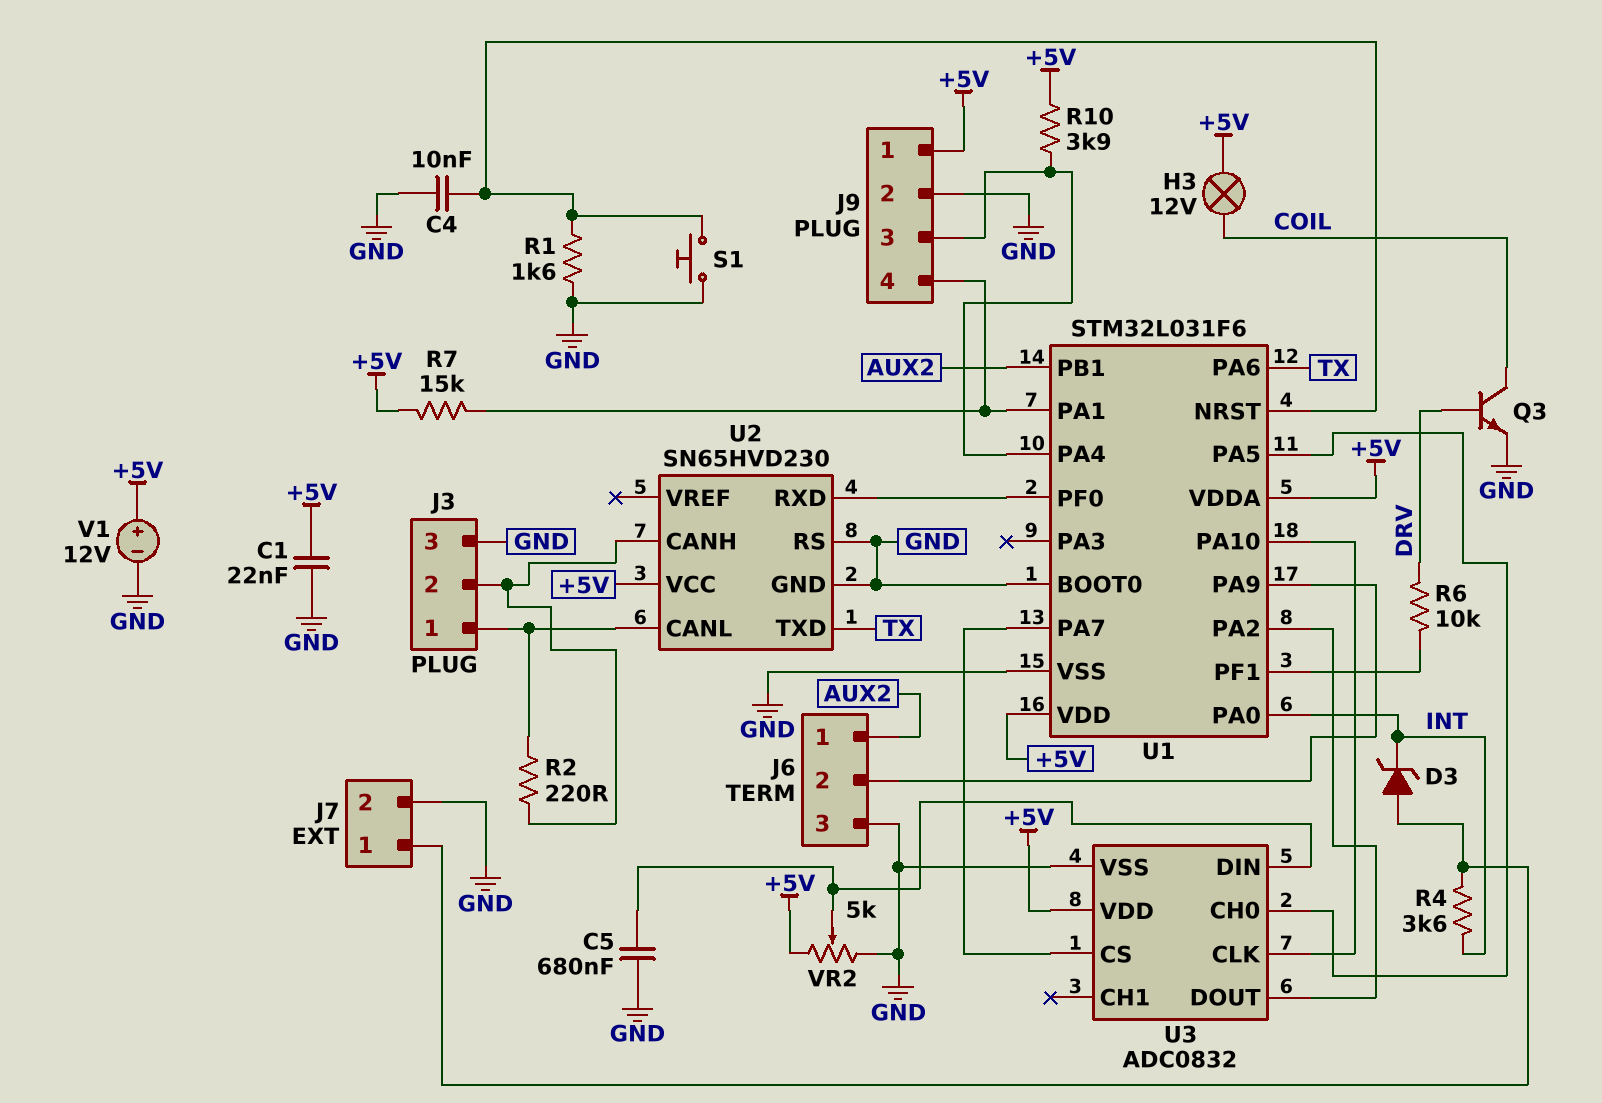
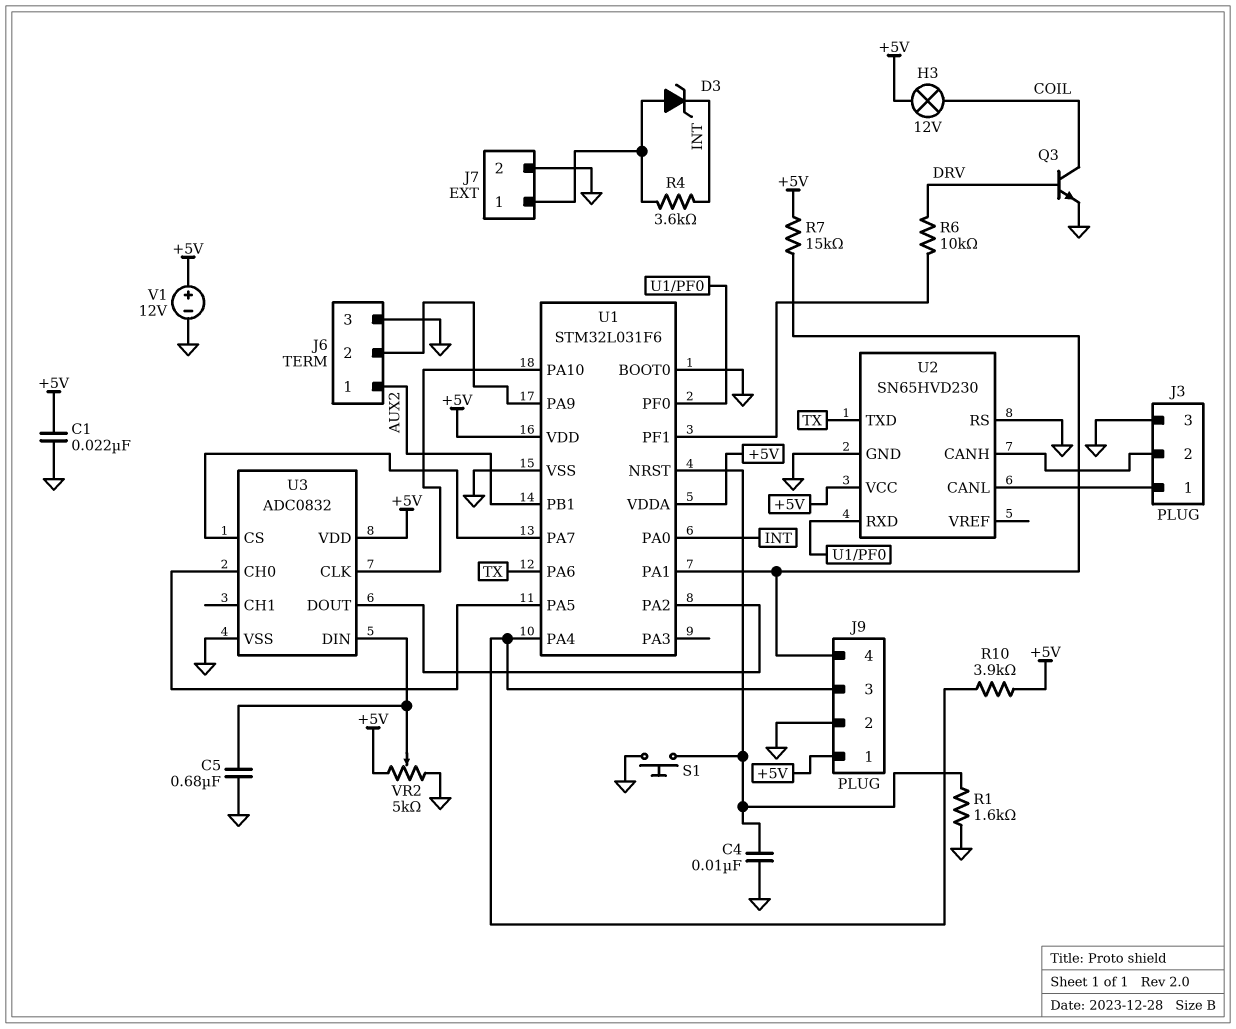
R2: 220 (J3/1, J3/2) -> none

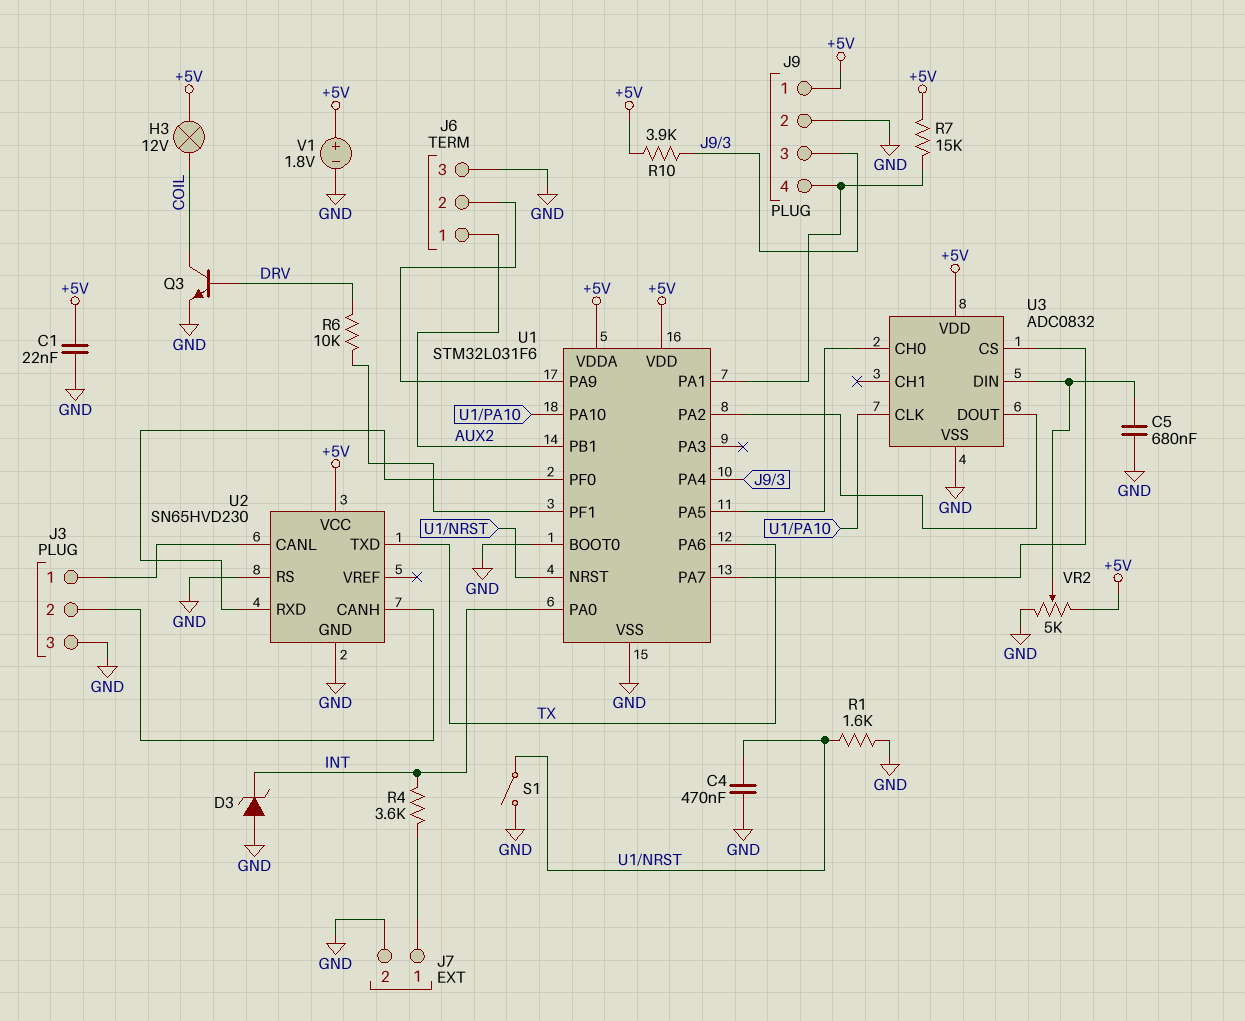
C4: 10nF (GND, U1/NRST) -> 470nF (GND, U1/NRST)
D3: zener (A J7/1, K INT) -> zener (A GND, K INT)
S1: button (GND, U1/NRST) -> switch (GND, U1/NRST)
V1: 12V (plus +5V, minus GND) -> 1.8V (plus +5V, minus GND)

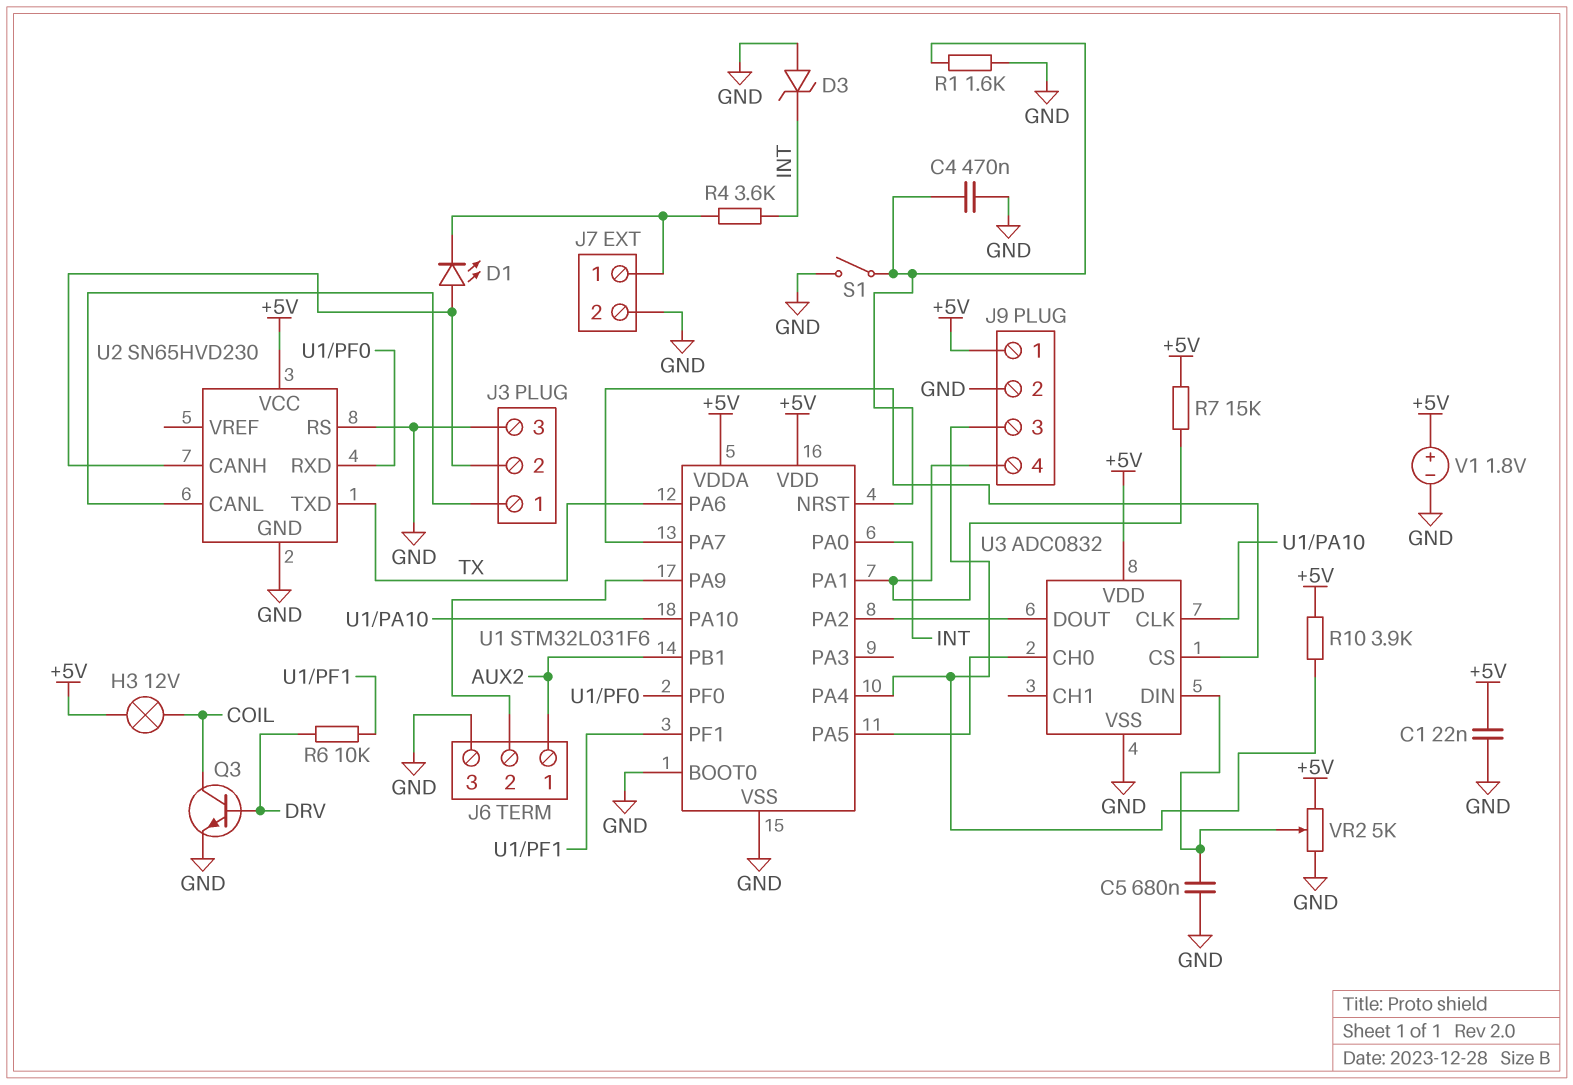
D1: none -> LED (A J3/2, K J7/1)

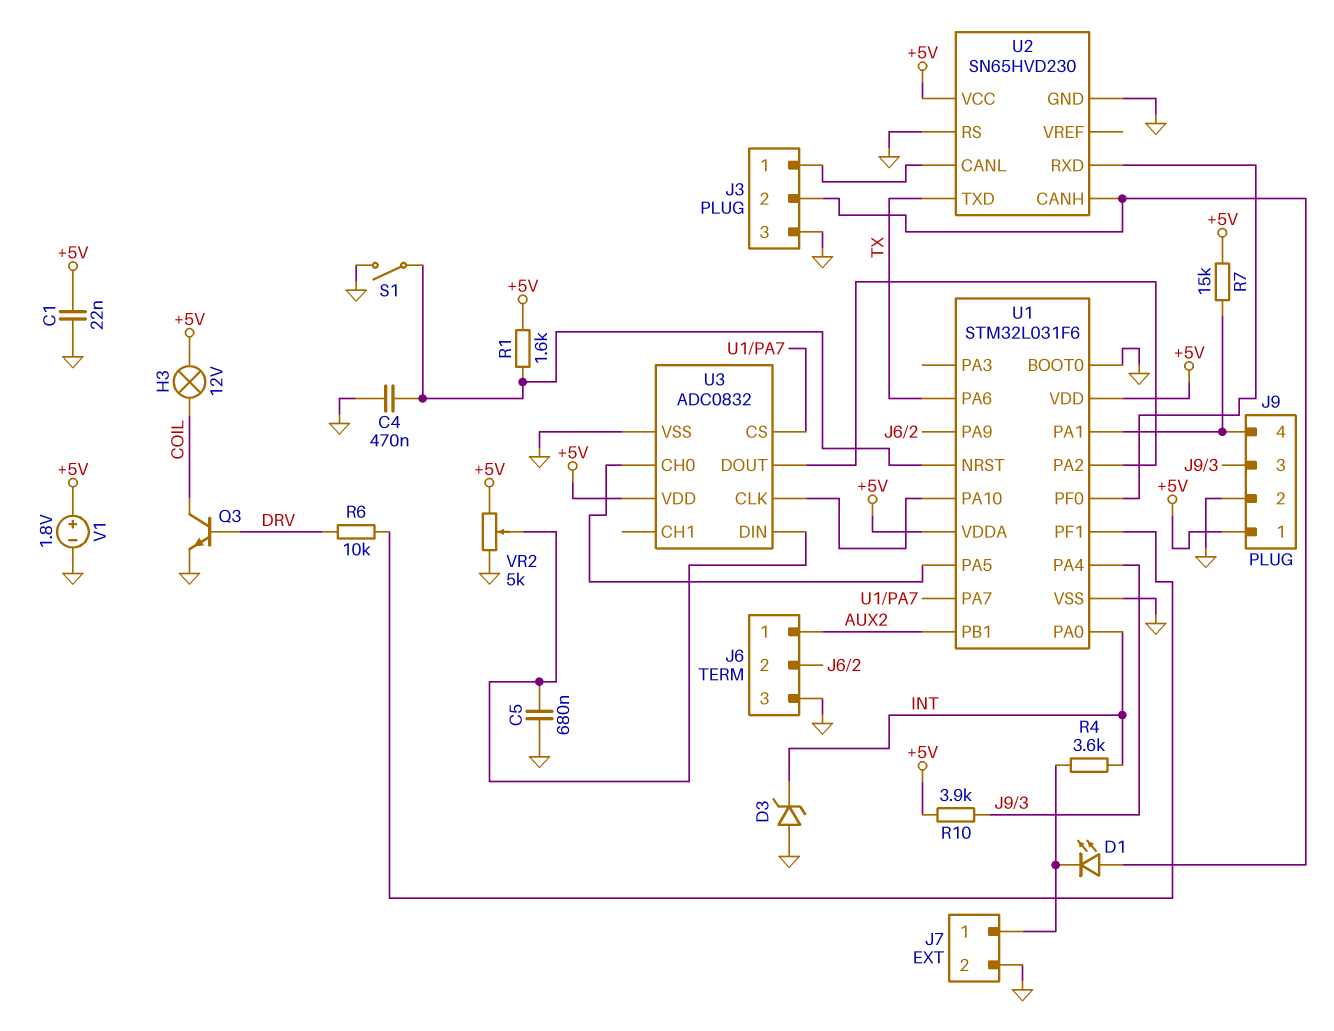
R1: 1.6k (GND, U1/NRST) -> 1.6k (+5V, U1/NRST)

